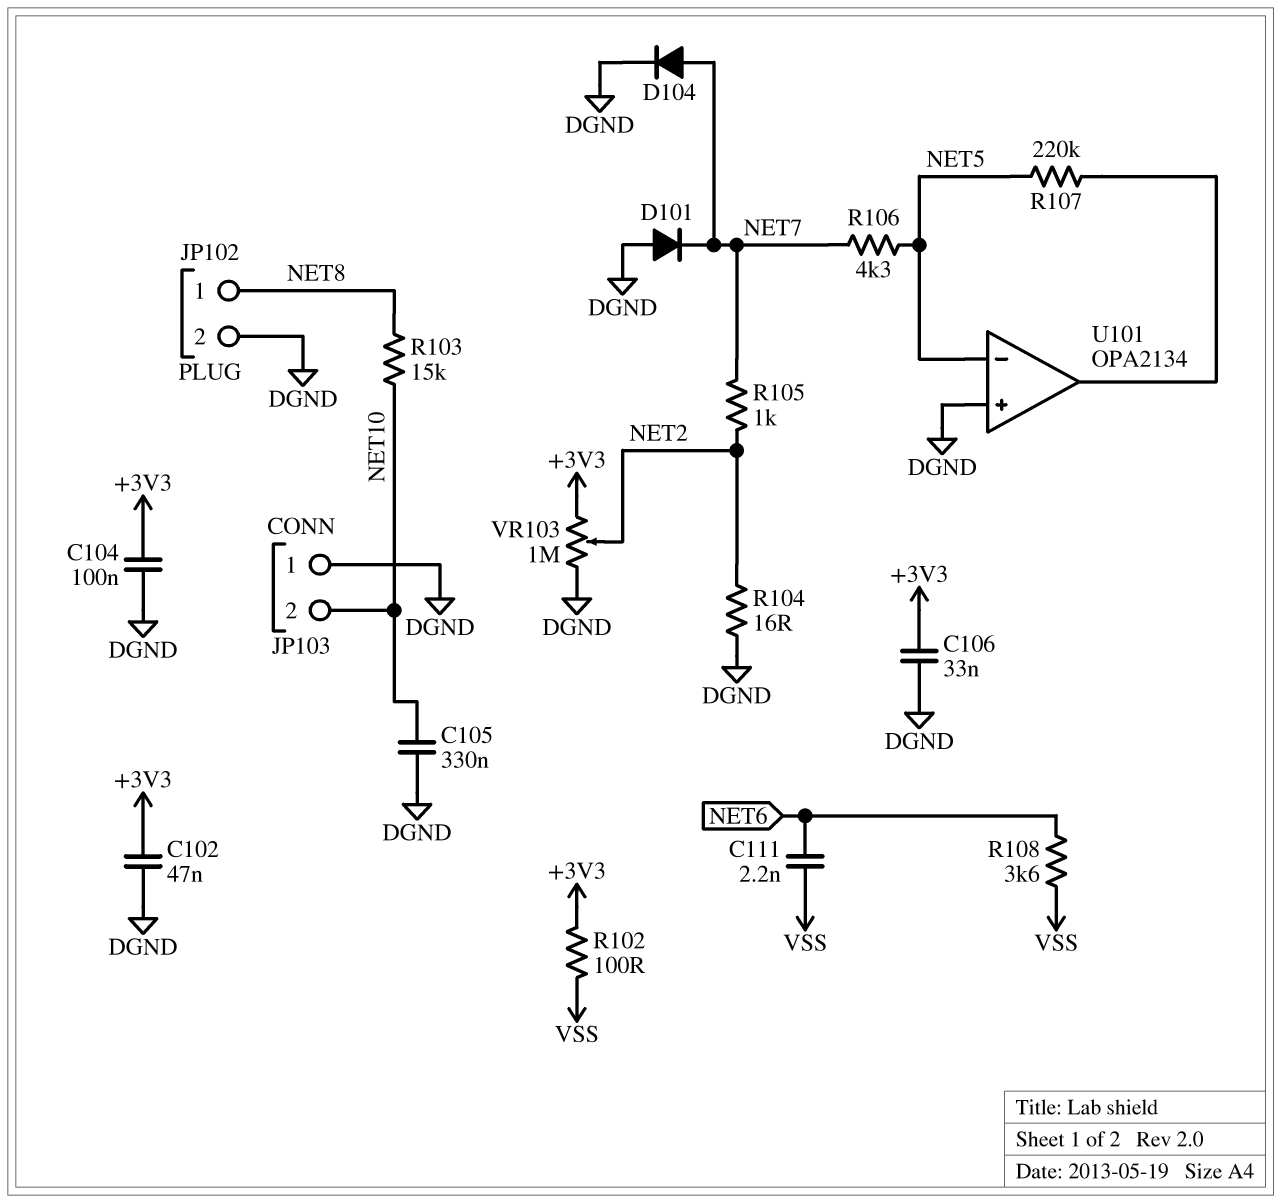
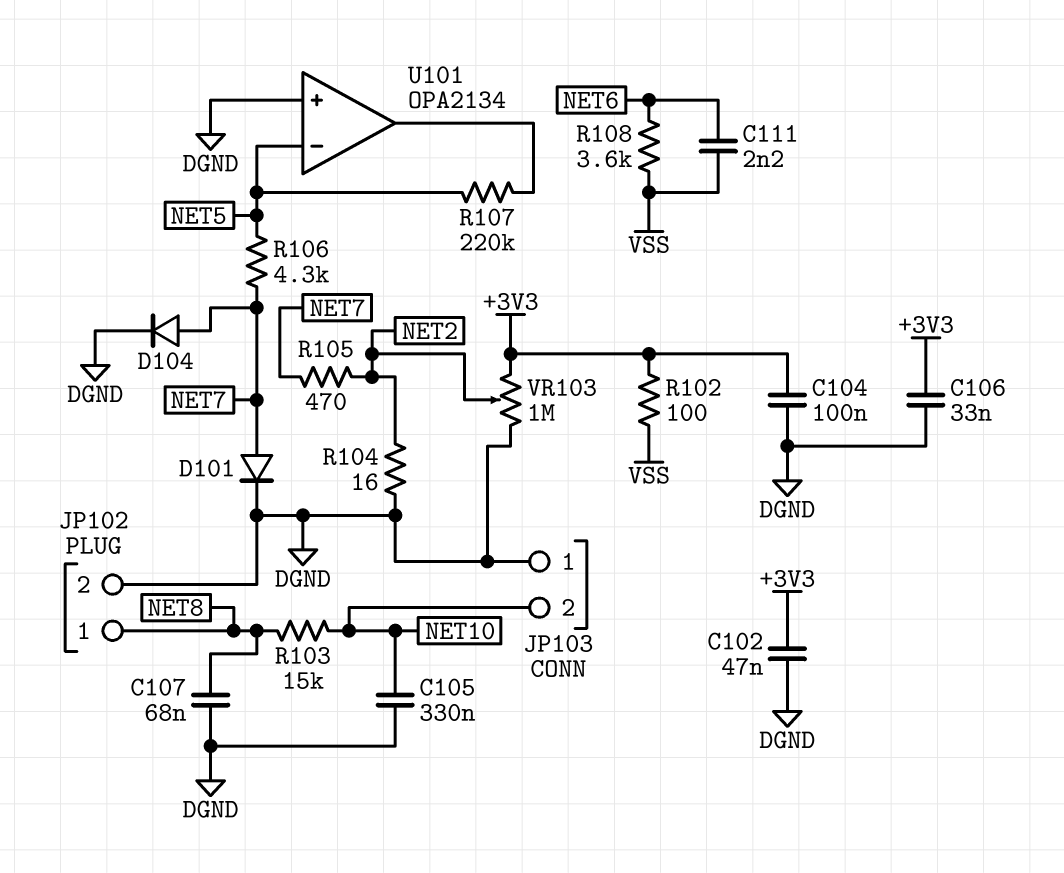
C107: none -> 68nF (DGND, NET8)
D101: diode (A DGND, K NET7) -> diode (A NET7, K DGND)
R105: 1k (NET2, NET7) -> 470 (NET2, NET7)

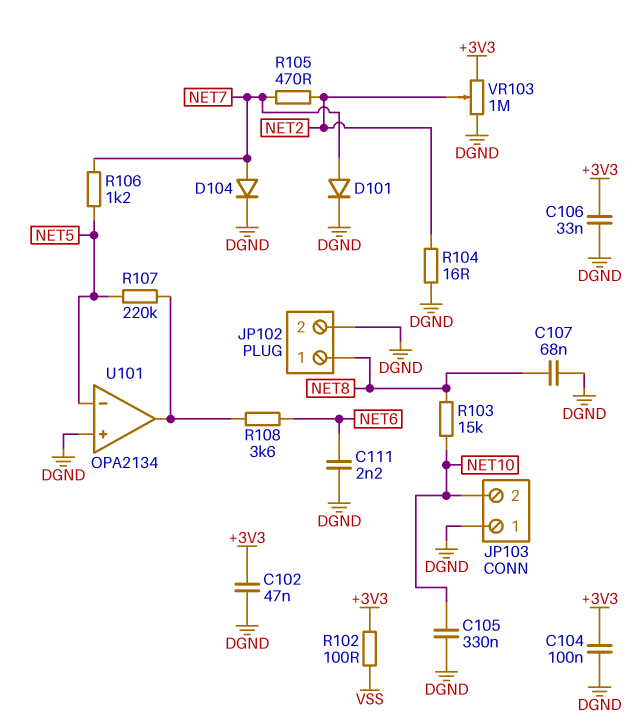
C111: 2.2nF (NET6, VSS) -> 2.2nF (DGND, NET6)
R106: 4.3k (NET5, NET7) -> 1.2k (NET5, NET7)
R108: 3.6k (NET6, VSS) -> 3.6k (NET6, U101/out)

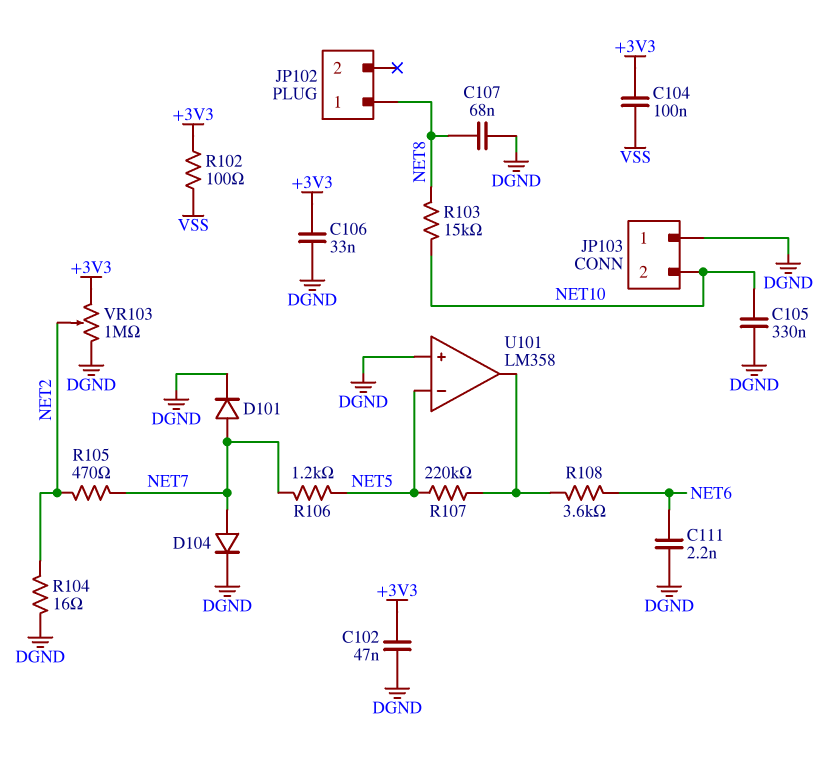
C104: 100nF (+3V3, DGND) -> 100nF (+3V3, VSS)
JP102 pin 2: DGND -> none
U101: OPA2134 -> LM358

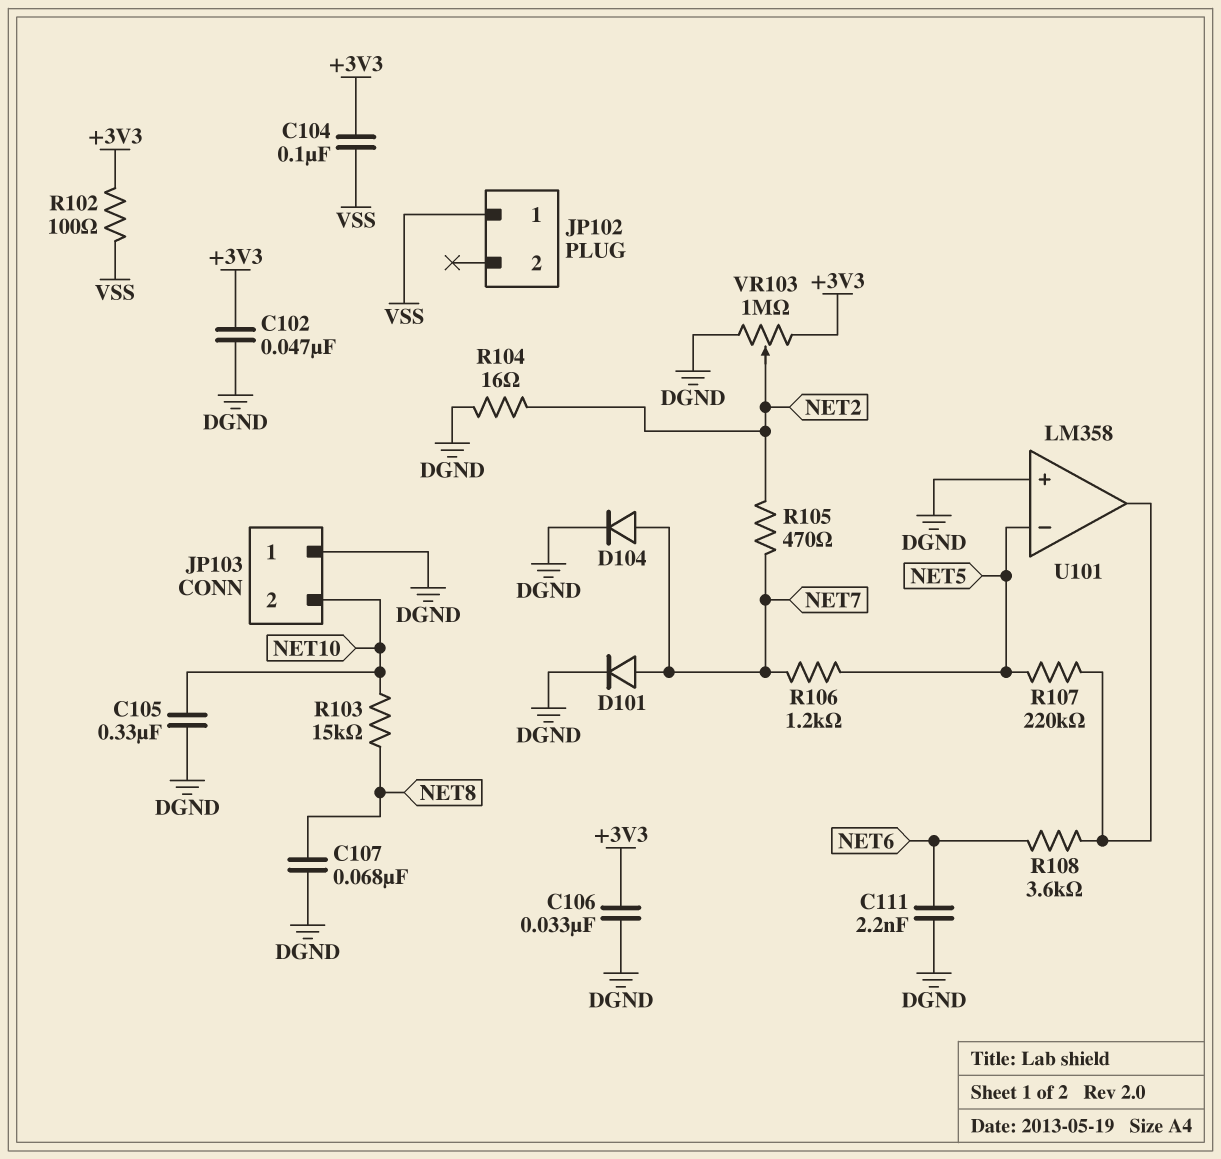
JP102 pin 1: NET8 -> VSS

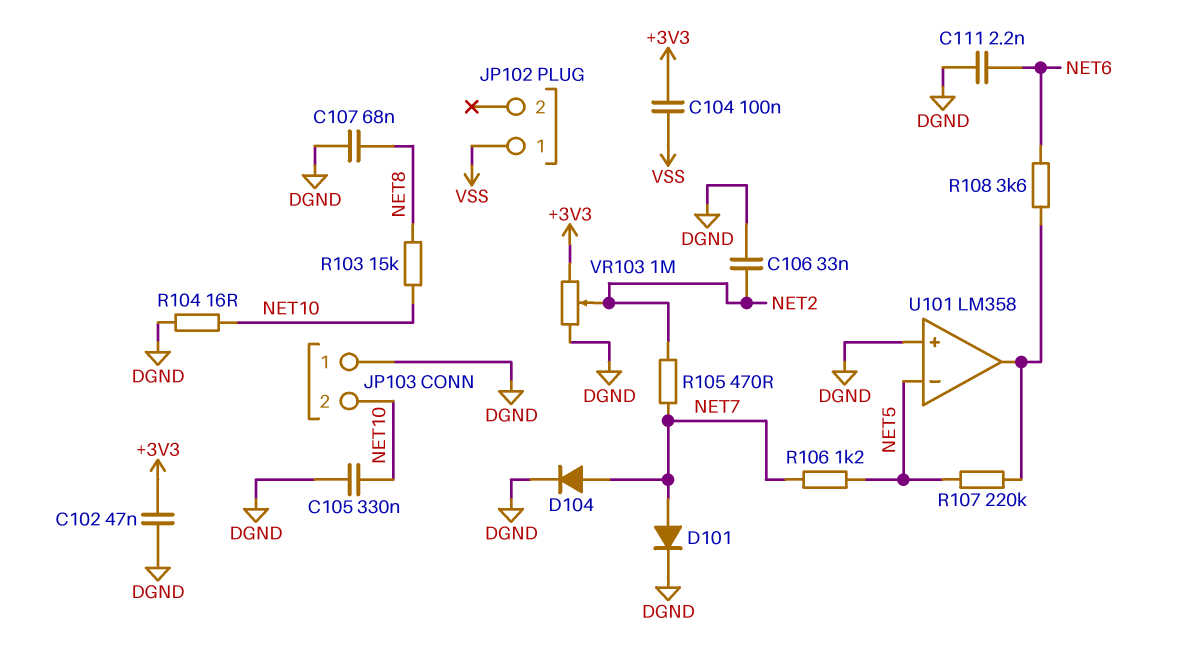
C106: 33nF (+3V3, DGND) -> 33nF (DGND, NET2)
R102: 100 (+3V3, VSS) -> none
R104: 16 (DGND, NET2) -> 16 (DGND, NET10)

